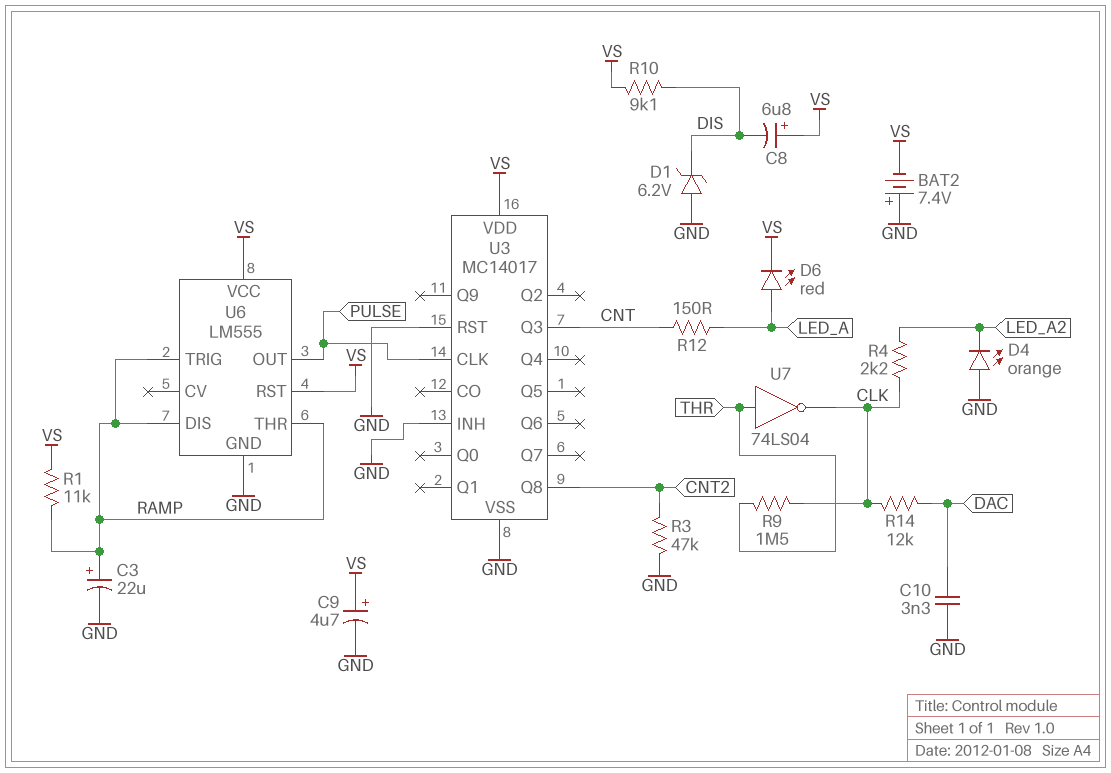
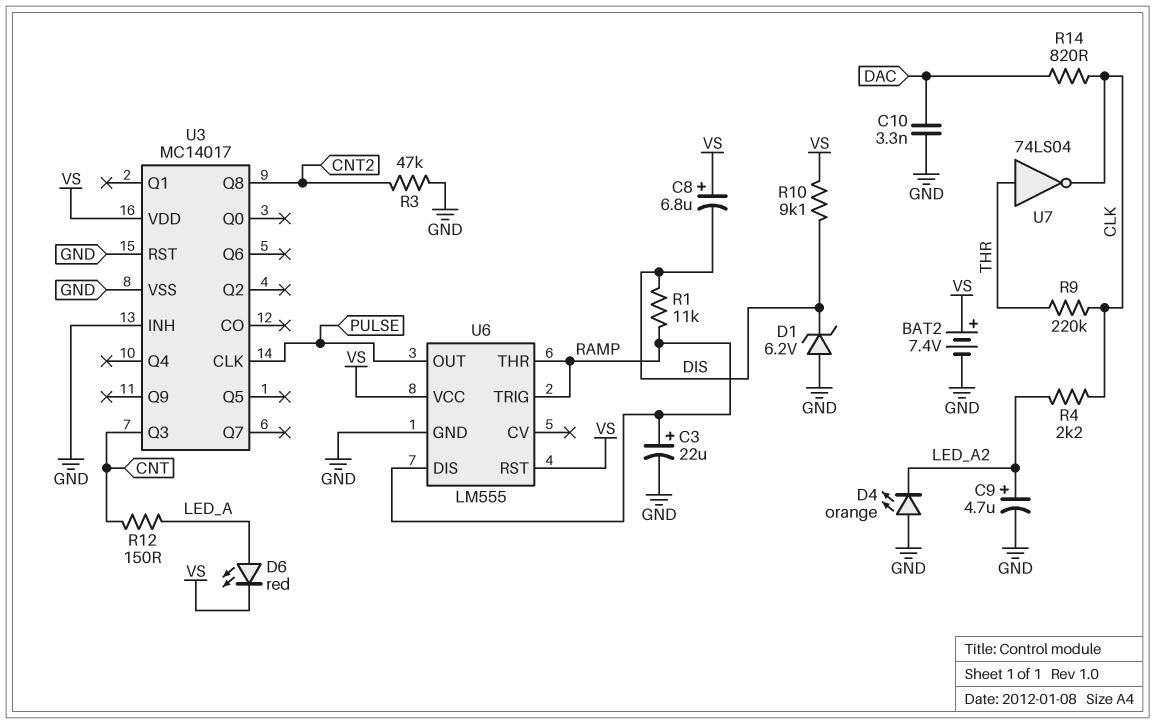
BAT2: 7.4V (plus GND, minus VS) -> 7.4V (plus VS, minus GND)
C9: 4.7uF (plus VS, minus GND) -> 4.7uF (plus LED_A2, minus GND)
R1: 11k (RAMP, VS) -> 11k (DIS, RAMP)
R9: 1.5M (CLK, THR) -> 220k (CLK, THR)
R14: 12k (CLK, DAC) -> 820 (CLK, DAC)

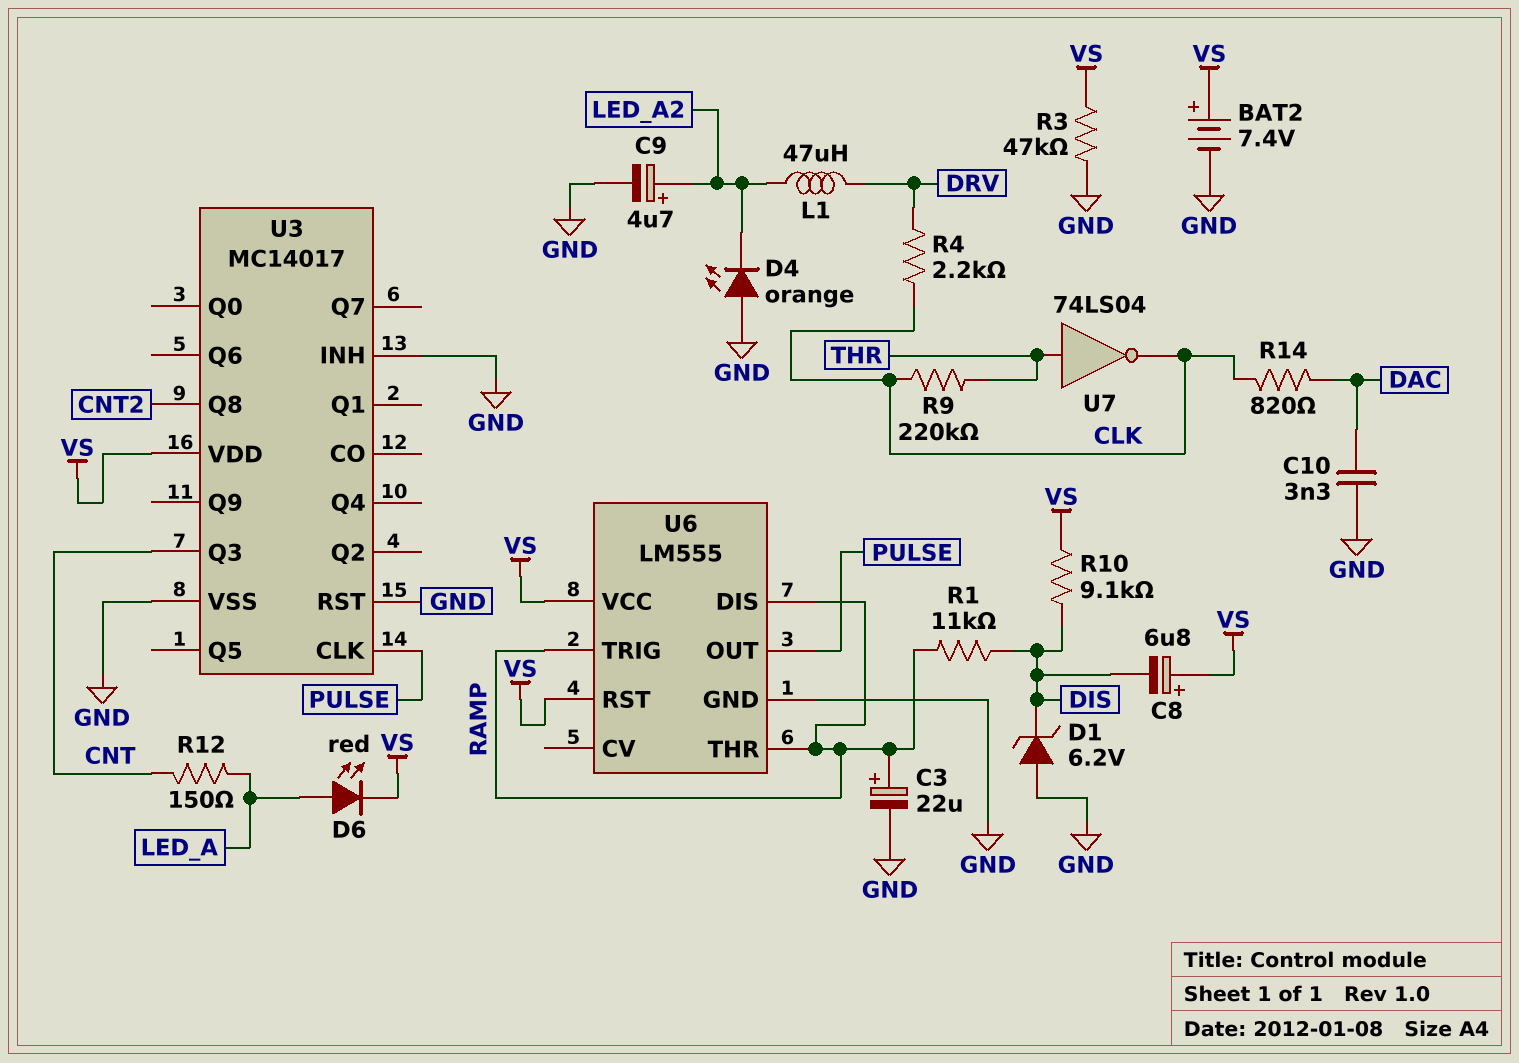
L1: none -> 47uH (DRV, LED_A2)
R3: 47k (CNT2, GND) -> 47k (GND, VS)
R4: 2.2k (CLK, LED_A2) -> 2.2k (CLK, DRV)

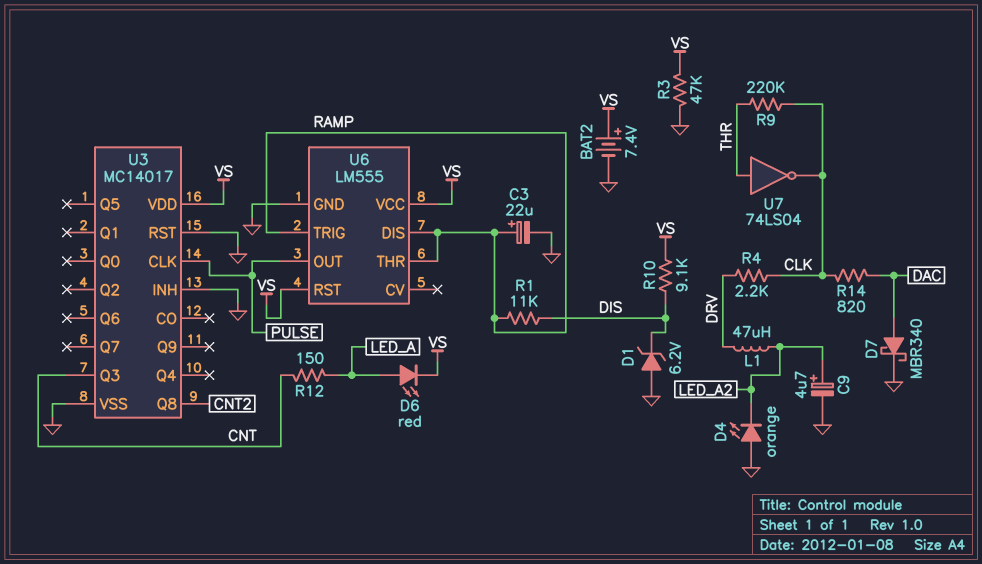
C8: 6.8uF (plus VS, minus DIS) -> none
C10: 3.3nF (DAC, GND) -> none
D7: none -> schottky MBR340 (A DAC, K GND)

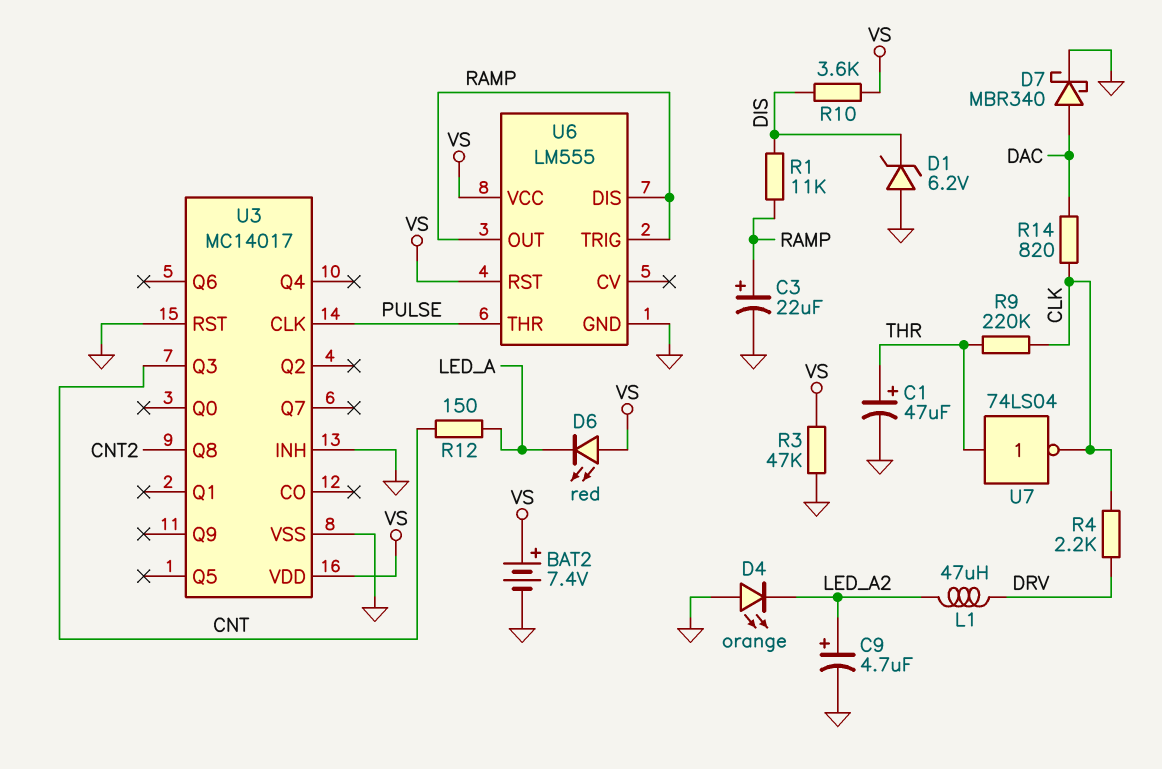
C1: none -> 47uF (plus THR, minus GND)
D6: LED red (A LED_A, K VS) -> LED red (A VS, K LED_A)
R10: 9.1k (DIS, VS) -> 3.6k (DIS, VS)
U6 pin OUT: PULSE -> RAMP
U6 pin THR: RAMP -> PULSE

